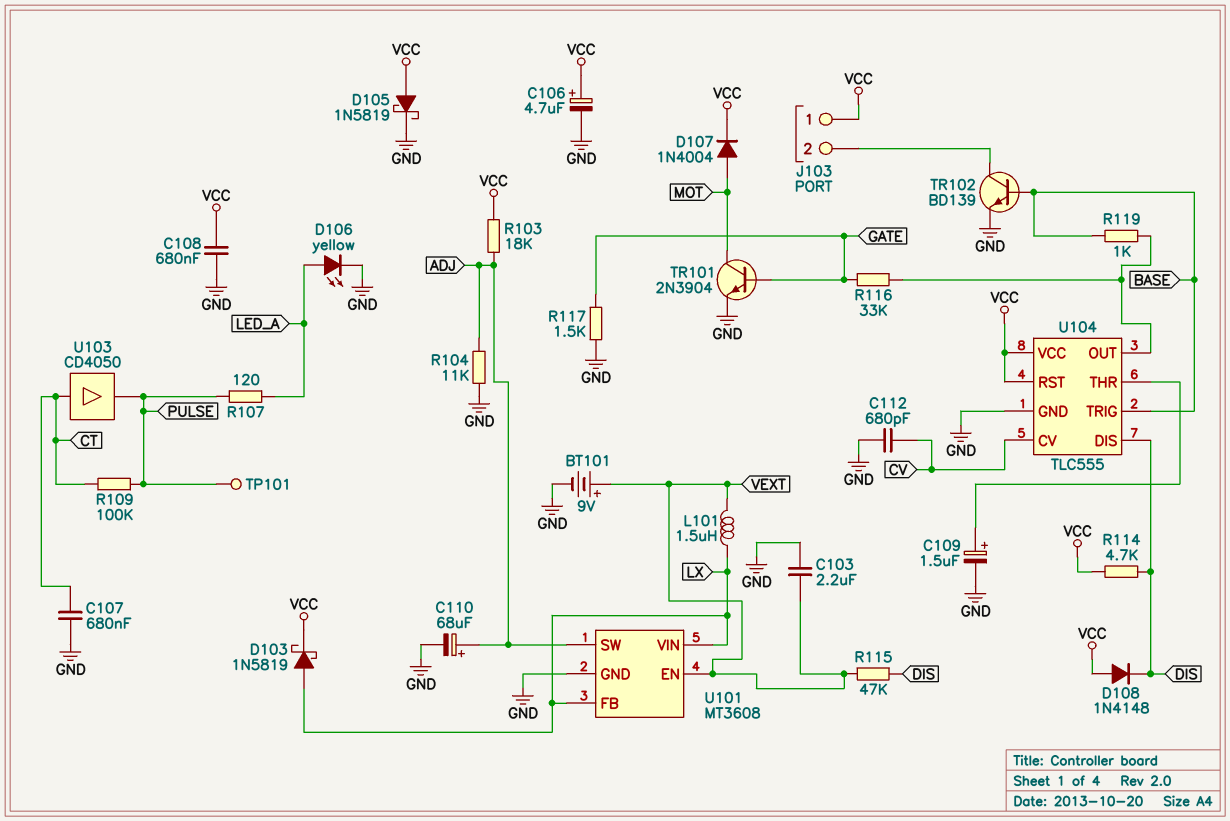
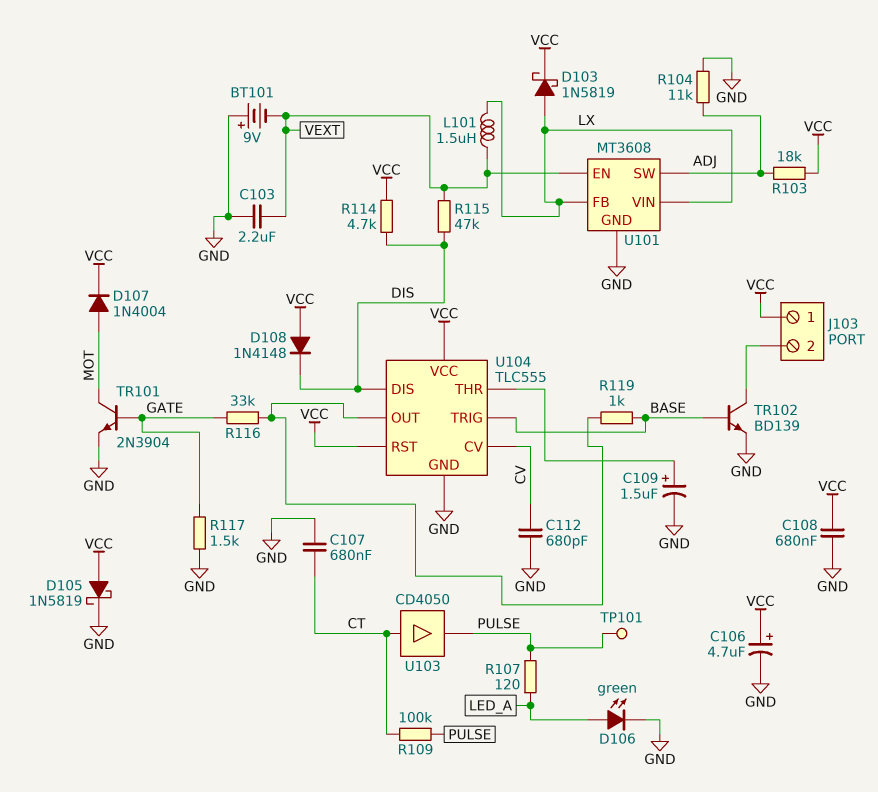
BT101: 9V (plus VEXT, minus GND) -> 9V (plus GND, minus VEXT)
C110: 68uF (plus ADJ, minus GND) -> none
D106: LED yellow (A LED_A, K GND) -> LED green (A LED_A, K GND)

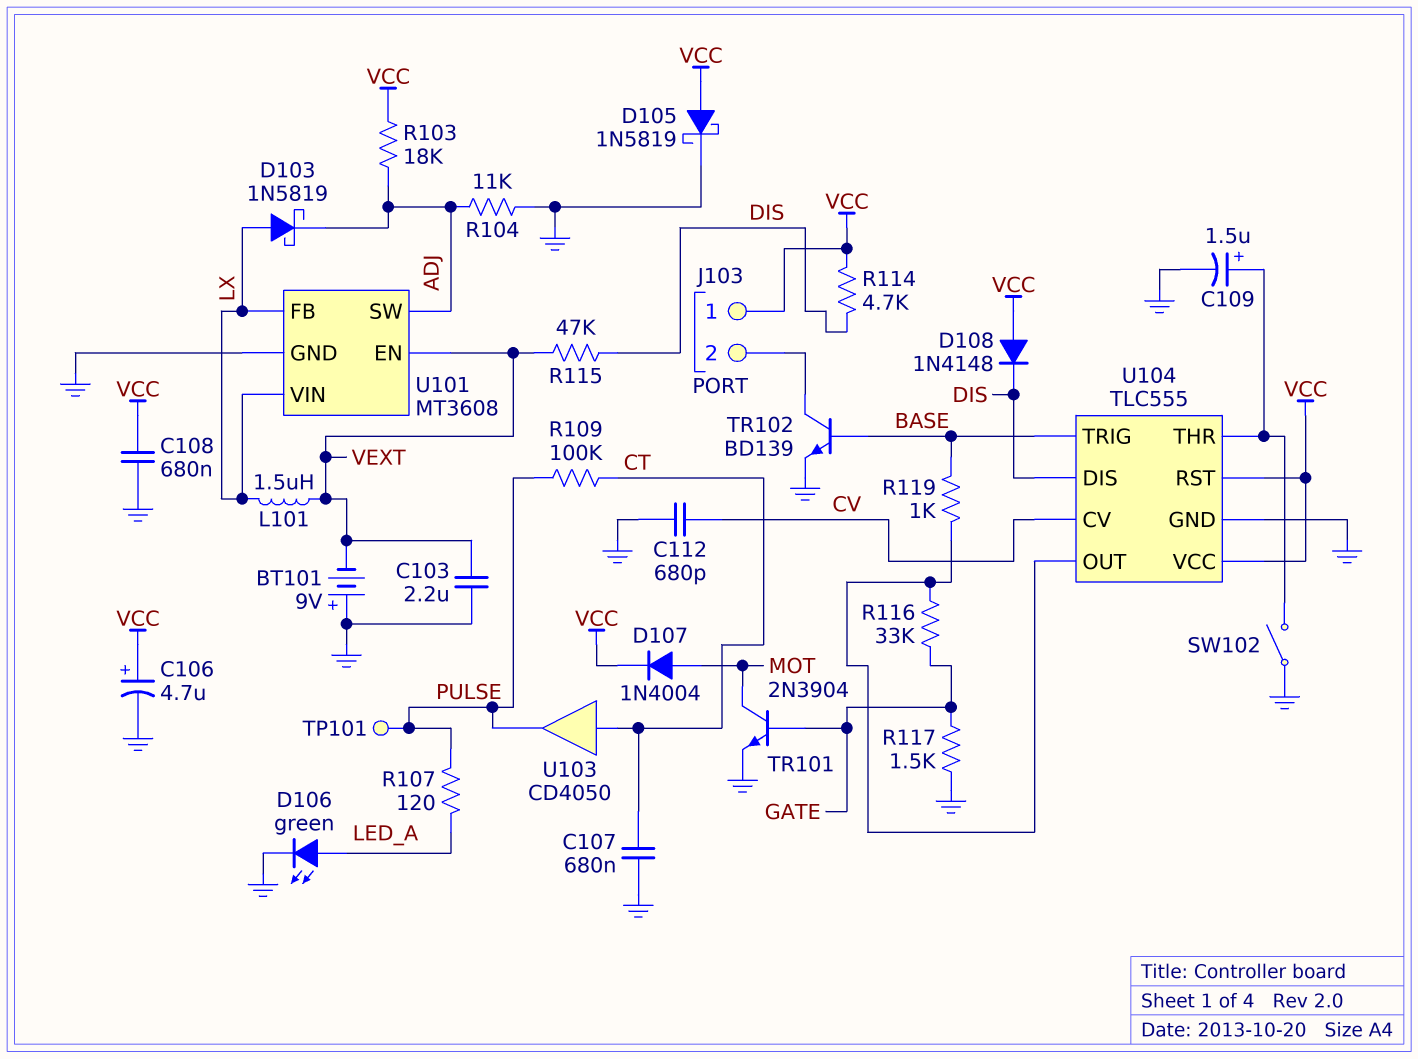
D103: schottky 1N5819 (A LX, K VCC) -> schottky 1N5819 (A LX, K ADJ)
SW102: none -> switch (GND, U104/THR)

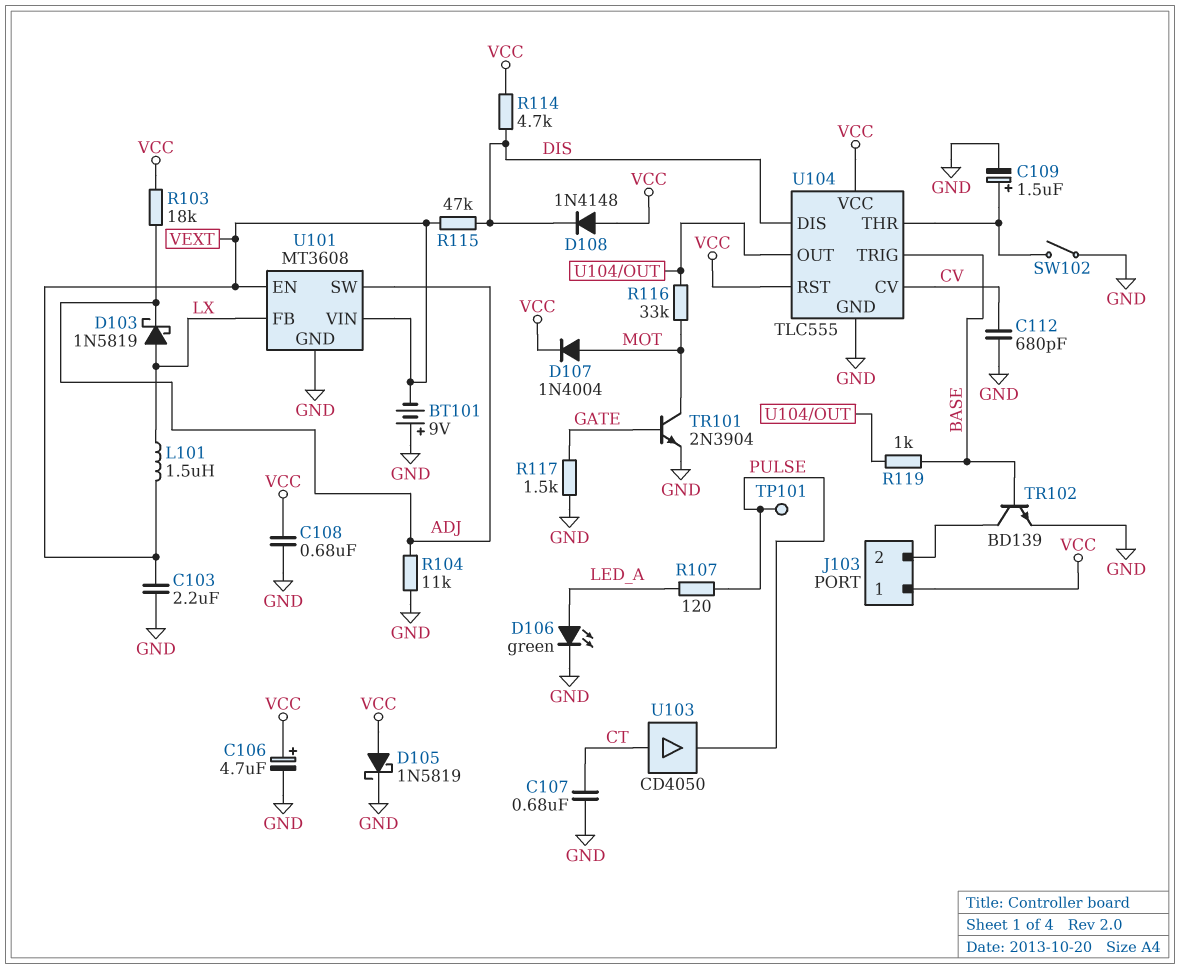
R109: 100k (CT, PULSE) -> none
R116: 33k (GATE, U104/OUT) -> 33k (MOT, U104/OUT)
U101 pin VIN: LX -> VEXT

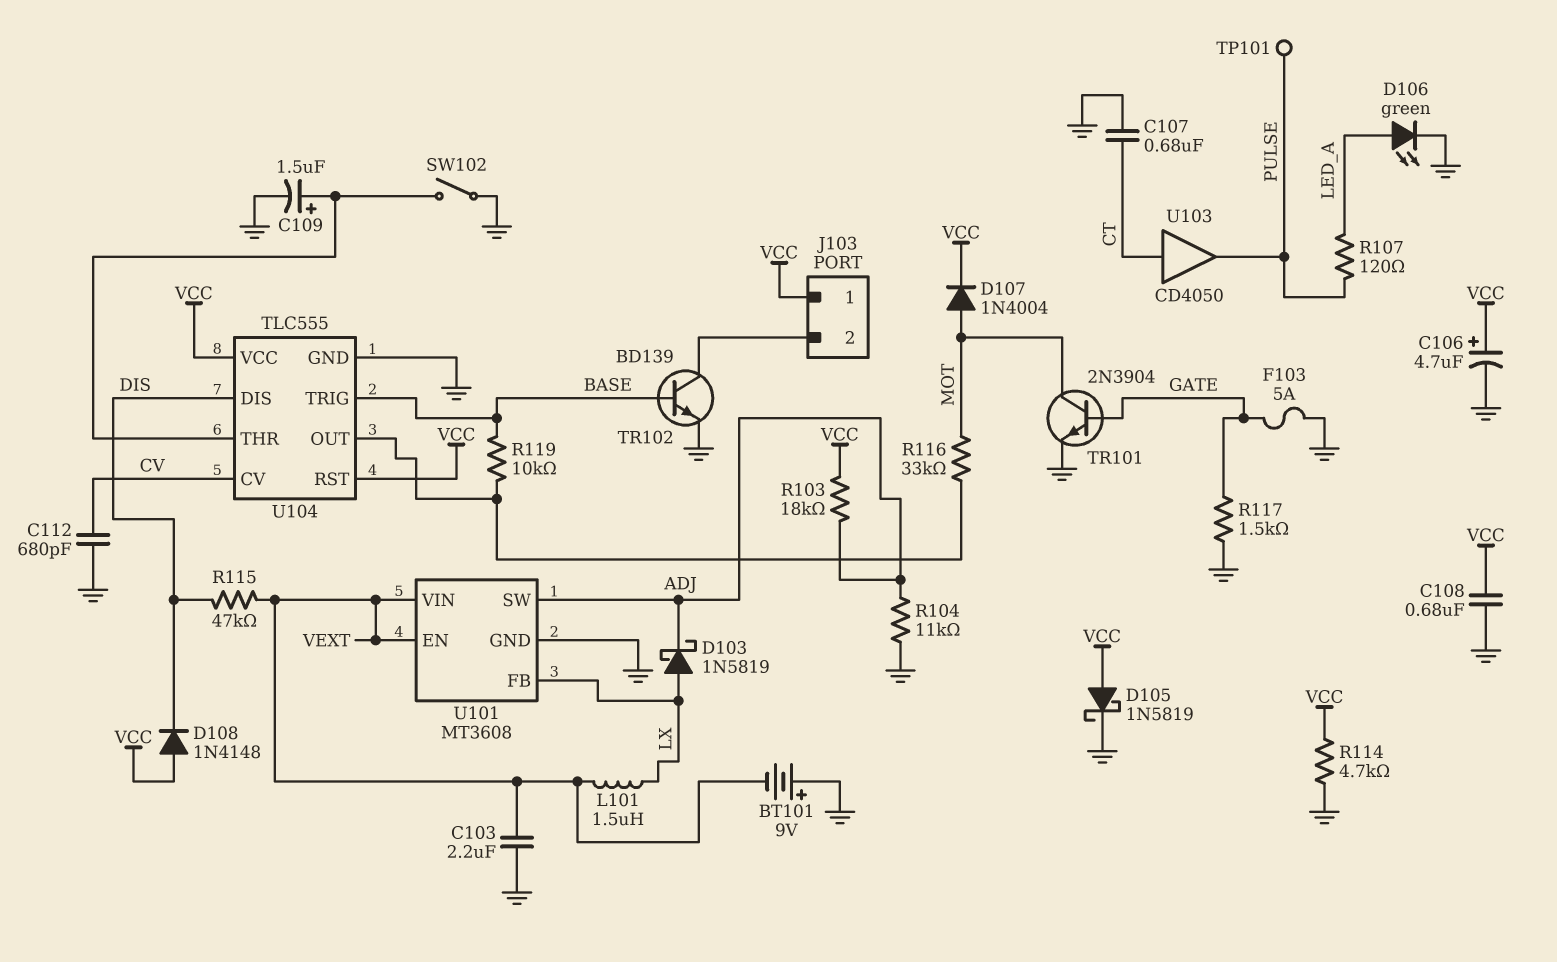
F103: none -> 5A (GATE, GND)
R114: 4.7k (DIS, VCC) -> 4.7k (GND, VCC)
R119: 1k (BASE, U104/OUT) -> 10k (BASE, U104/OUT)

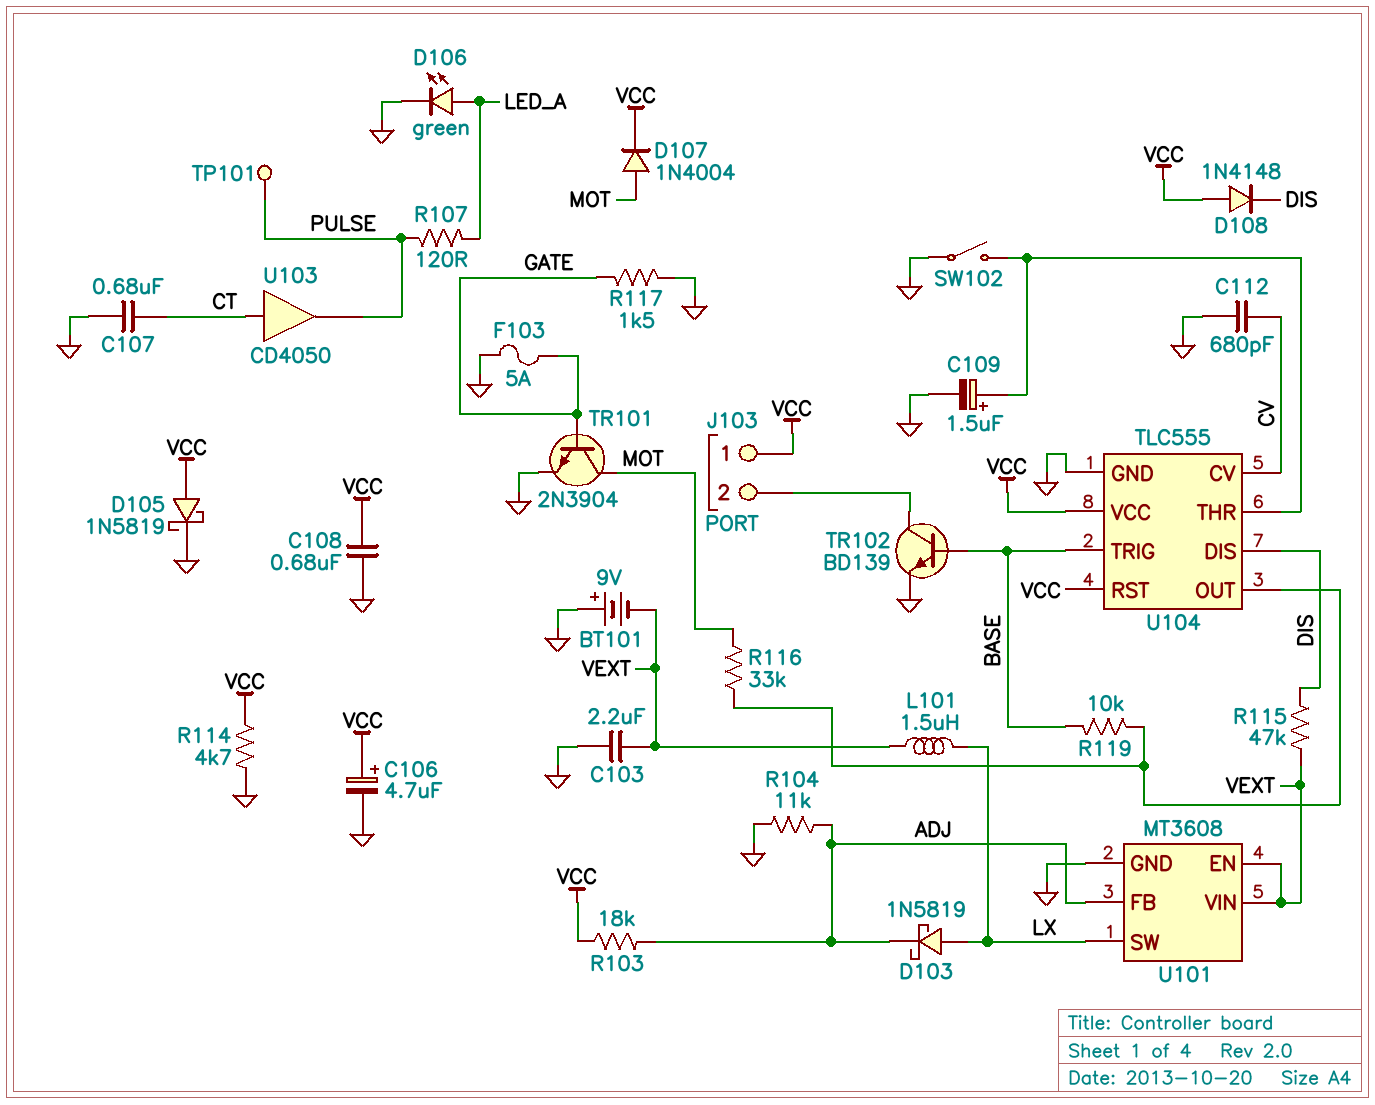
U101 pin FB: LX -> ADJ
U101 pin SW: ADJ -> LX

